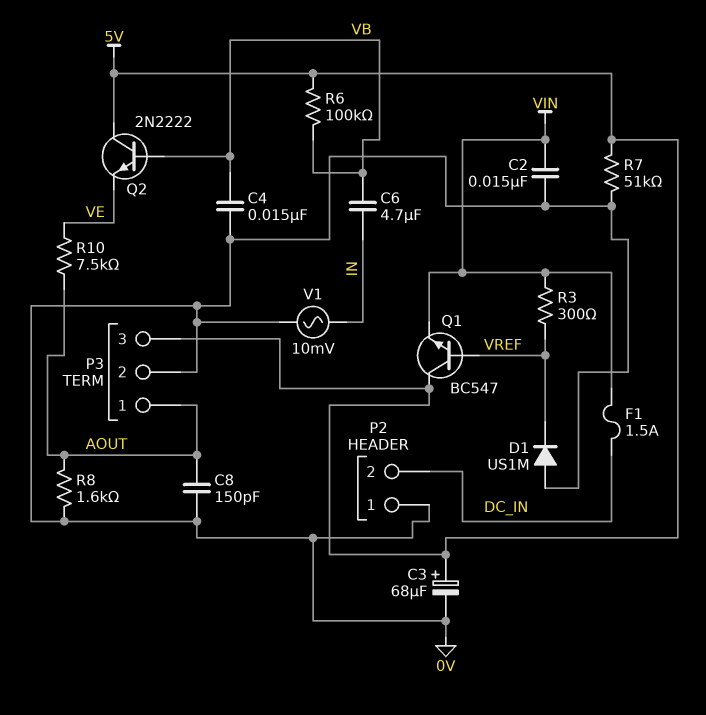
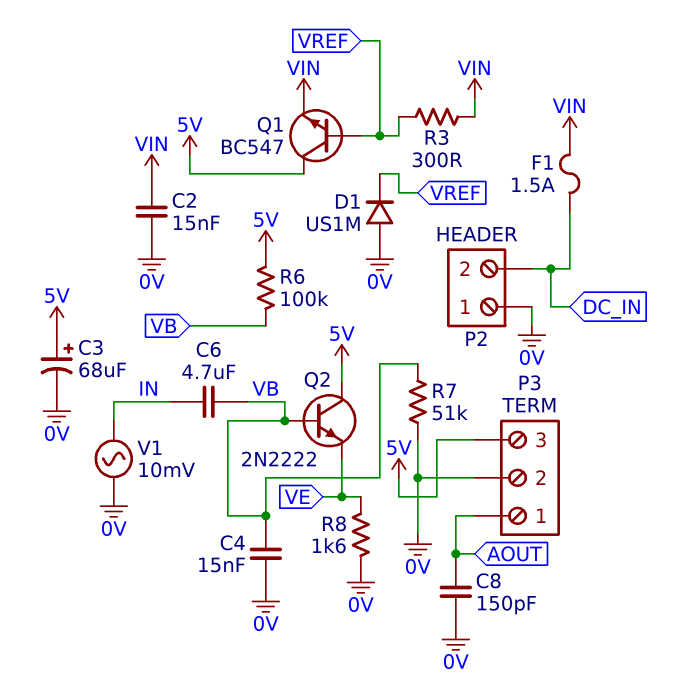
R7: 51k (0V, 5V) -> 51k (0V, VB)
R8: 1.6k (0V, AOUT) -> 1.6k (0V, VE)
R10: 7.5k (AOUT, VE) -> none

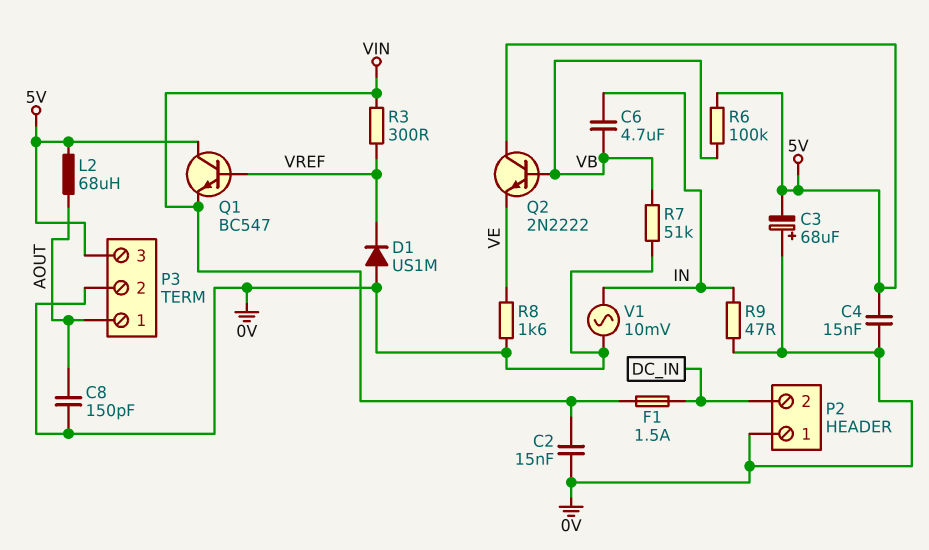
C3: 68uF (plus 5V, minus 0V) -> 68uF (plus 0V, minus 5V)
C4: 15nF (0V, VB) -> 15nF (0V, 5V)
L2: none -> 68uH (5V, AOUT)
R9: none -> 47 (0V, IN)

